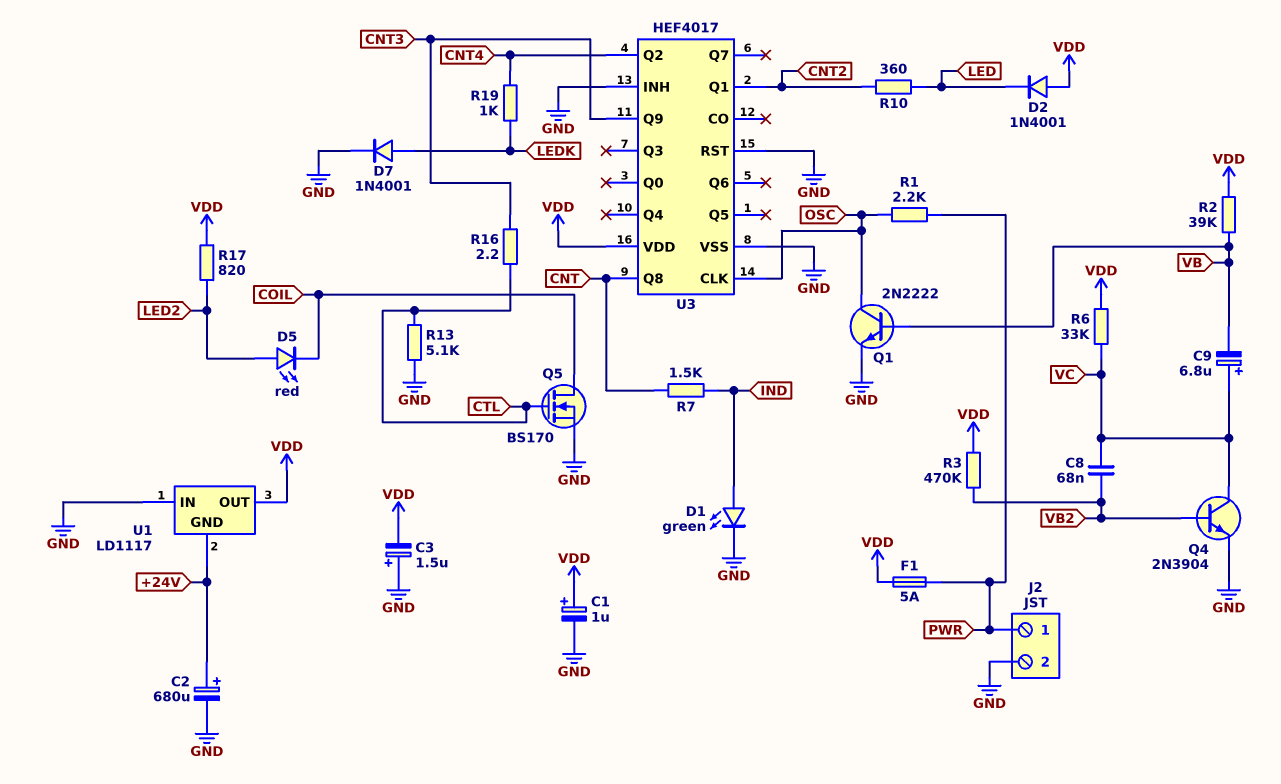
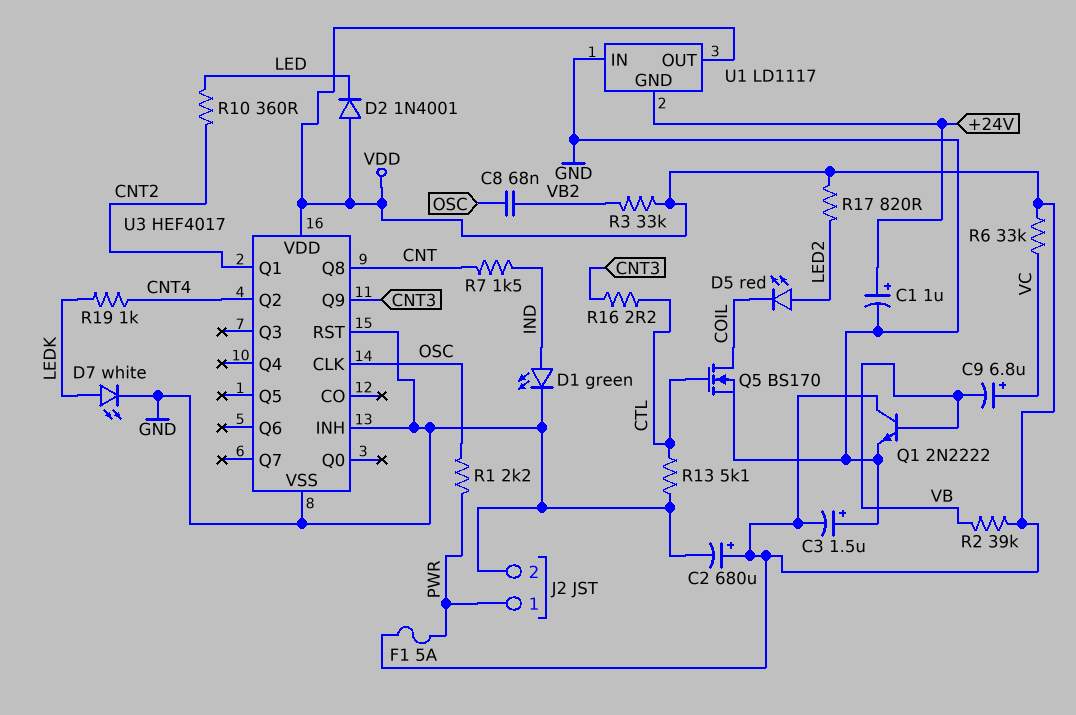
C1: 1uF (plus VDD, minus GND) -> 1uF (plus +24V, minus GND)
C2: 680uF (plus +24V, minus GND) -> 680uF (plus VDD, minus GND)
C8: 68nF (VB2, VC) -> 68nF (OSC, VB2)
D7: diode 1N4001 (A LEDK, K GND) -> LED white (A LEDK, K GND)
Q1: NPN 2N2222 (B VB, C OSC, E GND) -> NPN 2N2222 (B VB, C VDD, E GND)
Q4: NPN 2N3904 (B VB2, C VC, E GND) -> none
R3: 470k (VB2, VDD) -> 33k (VB2, VDD)

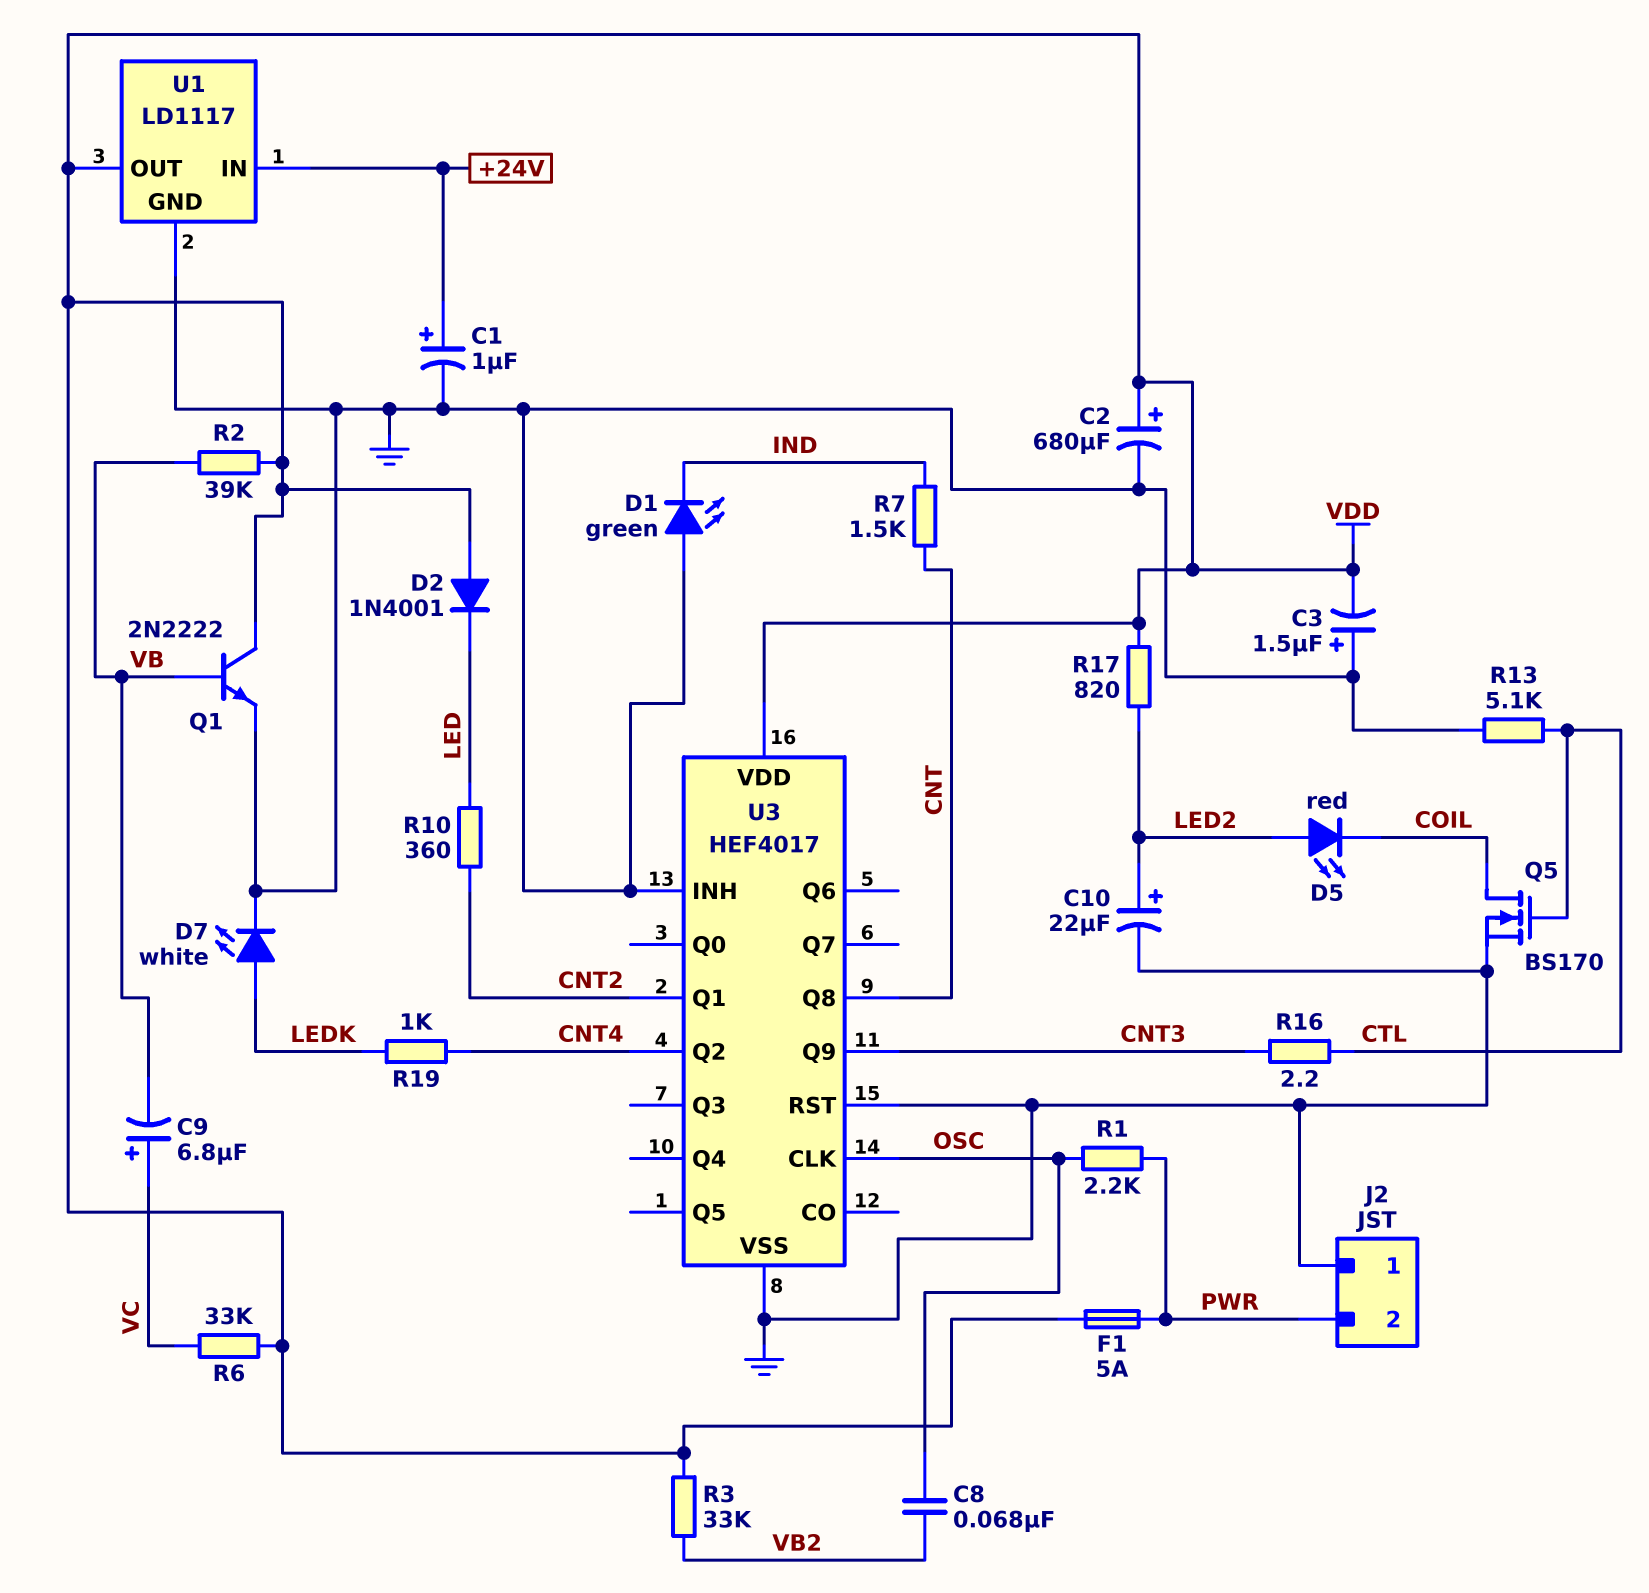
C10: none -> 22uF (plus LED2, minus GND)
D1: LED green (A IND, K GND) -> LED green (A GND, K IND)
J2 pin 1: PWR -> GND
J2 pin 2: GND -> PWR
U1 pin GND: +24V -> GND
U1 pin IN: GND -> +24V

